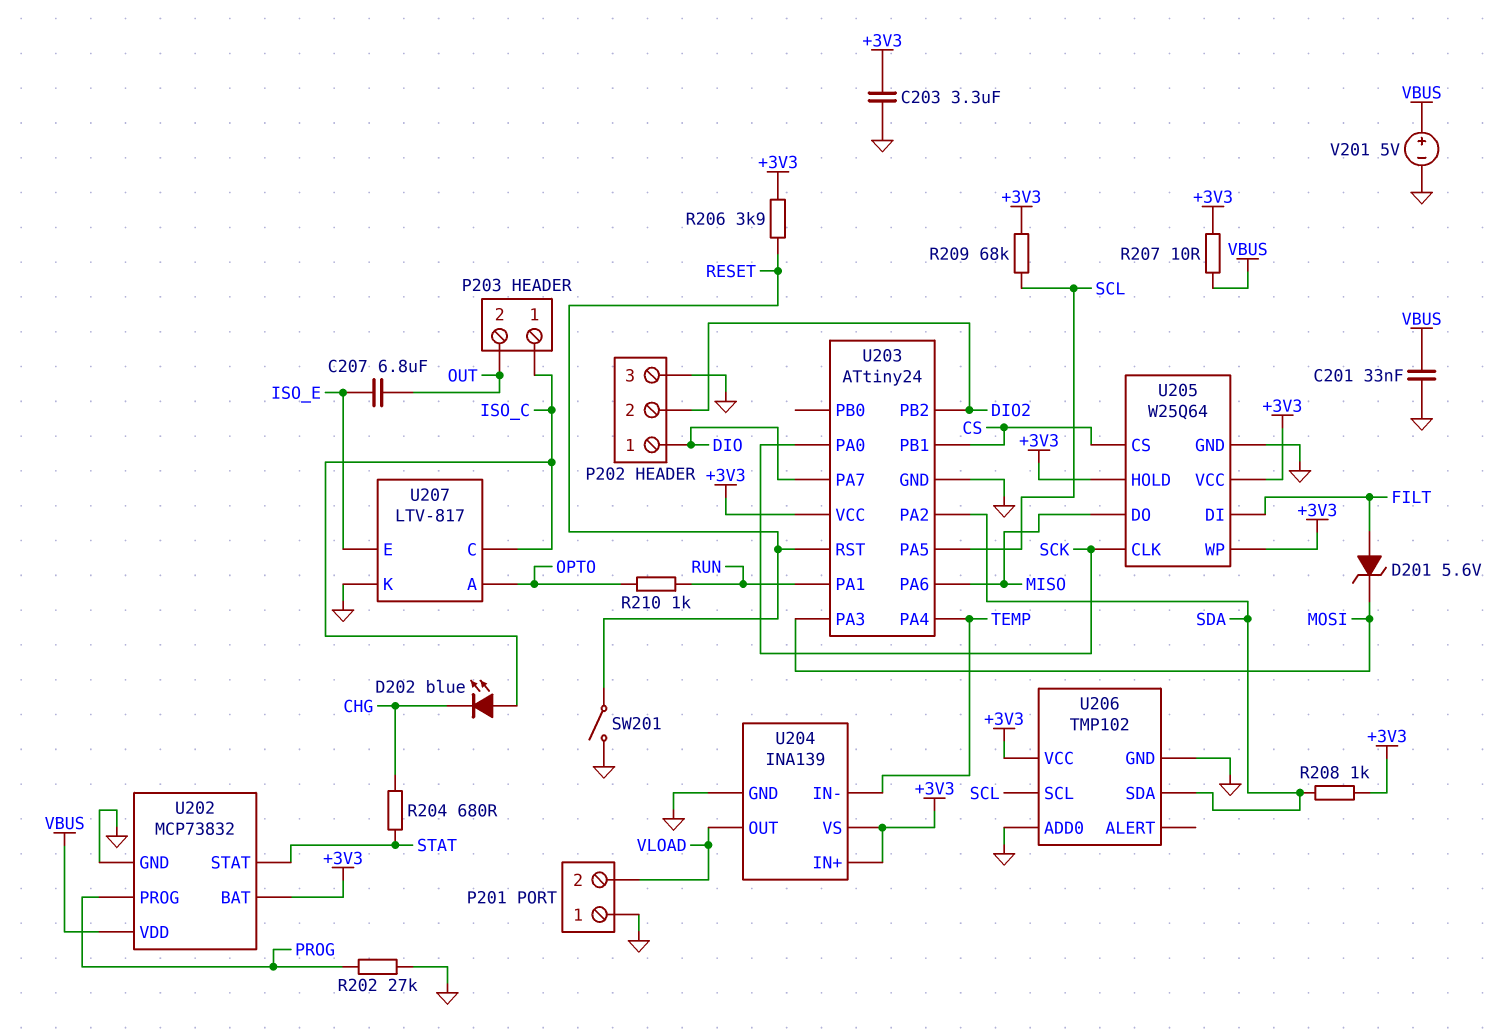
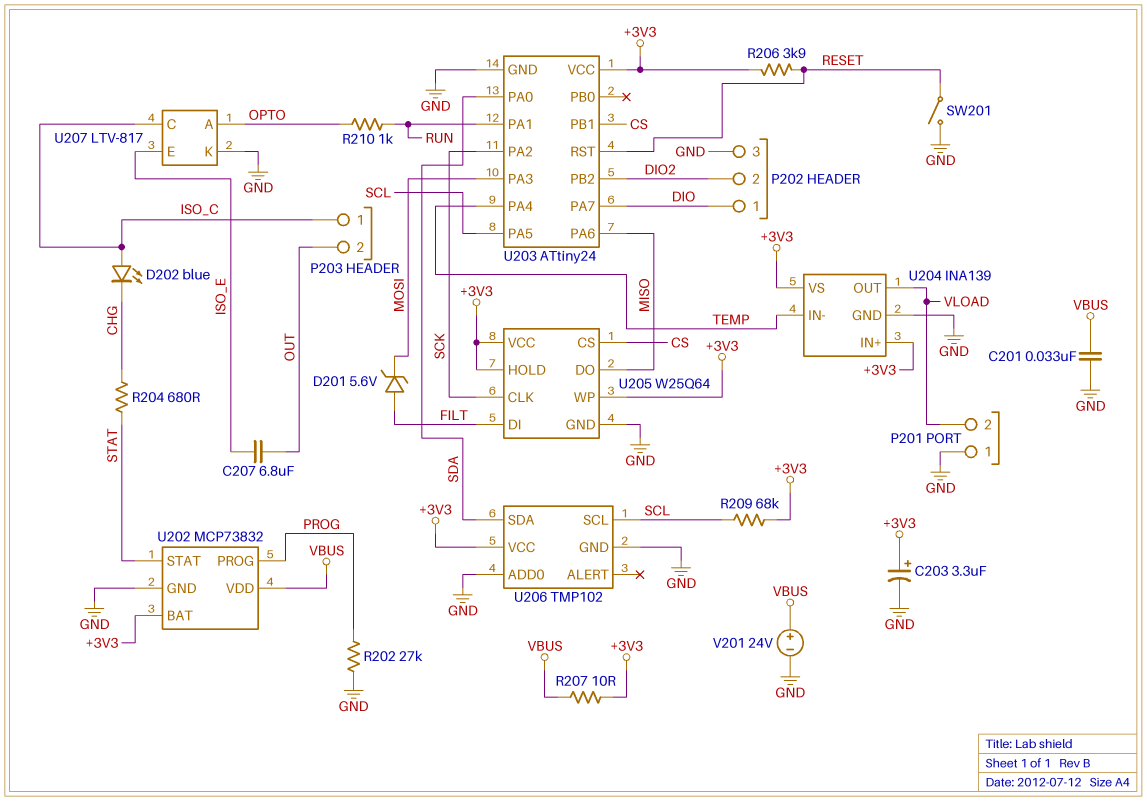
C203: 3.3uF (+3V3, GND) -> 3.3uF (plus +3V3, minus GND)
R208: 1k (+3V3, SDA) -> none
U203 pin PA0: SCK -> SDA
U203 pin PA2: SDA -> SCK
V201: 5V (plus VBUS, minus GND) -> 24V (plus VBUS, minus GND)

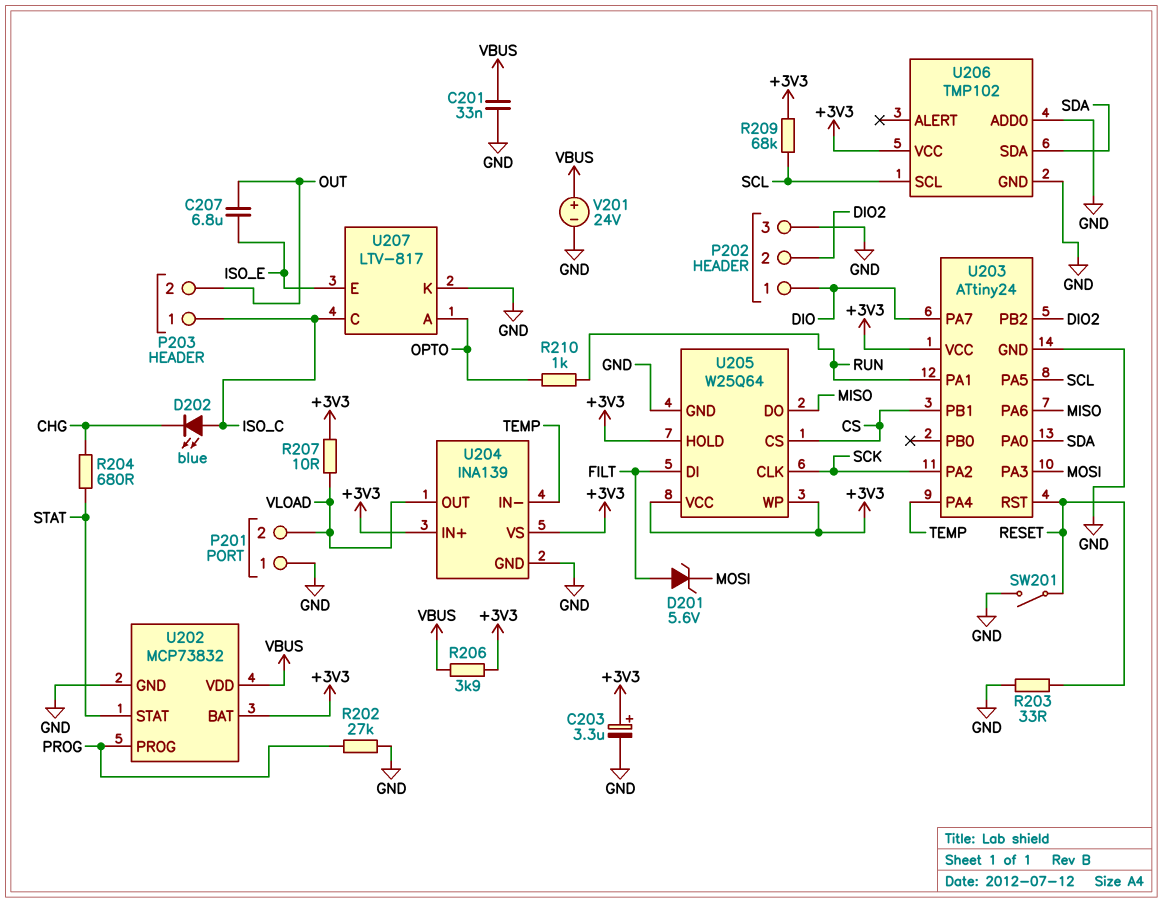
R203: none -> 33 (GND, RESET)
R206: 3.9k (+3V3, RESET) -> 3.9k (+3V3, VBUS)
R207: 10 (+3V3, VBUS) -> 10 (+3V3, VLOAD)

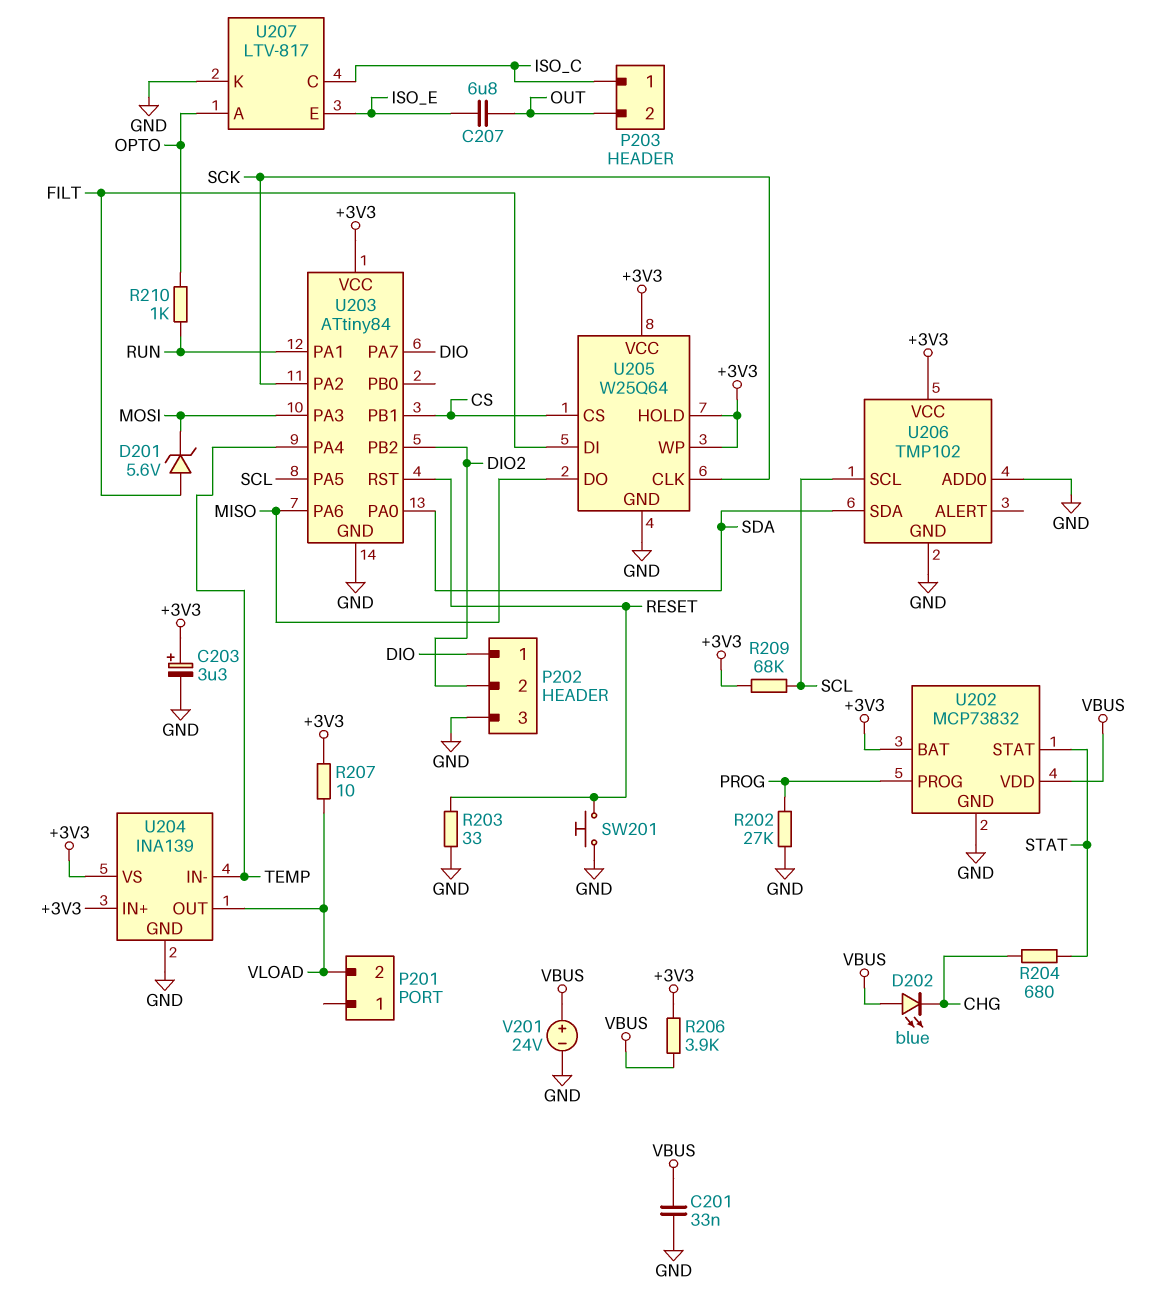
D202: LED blue (A ISO_C, K CHG) -> LED blue (A VBUS, K CHG)
P201 pin 1: GND -> none
SW201: switch (GND, RESET) -> button (GND, RESET)
U203: ATtiny24 -> ATtiny84

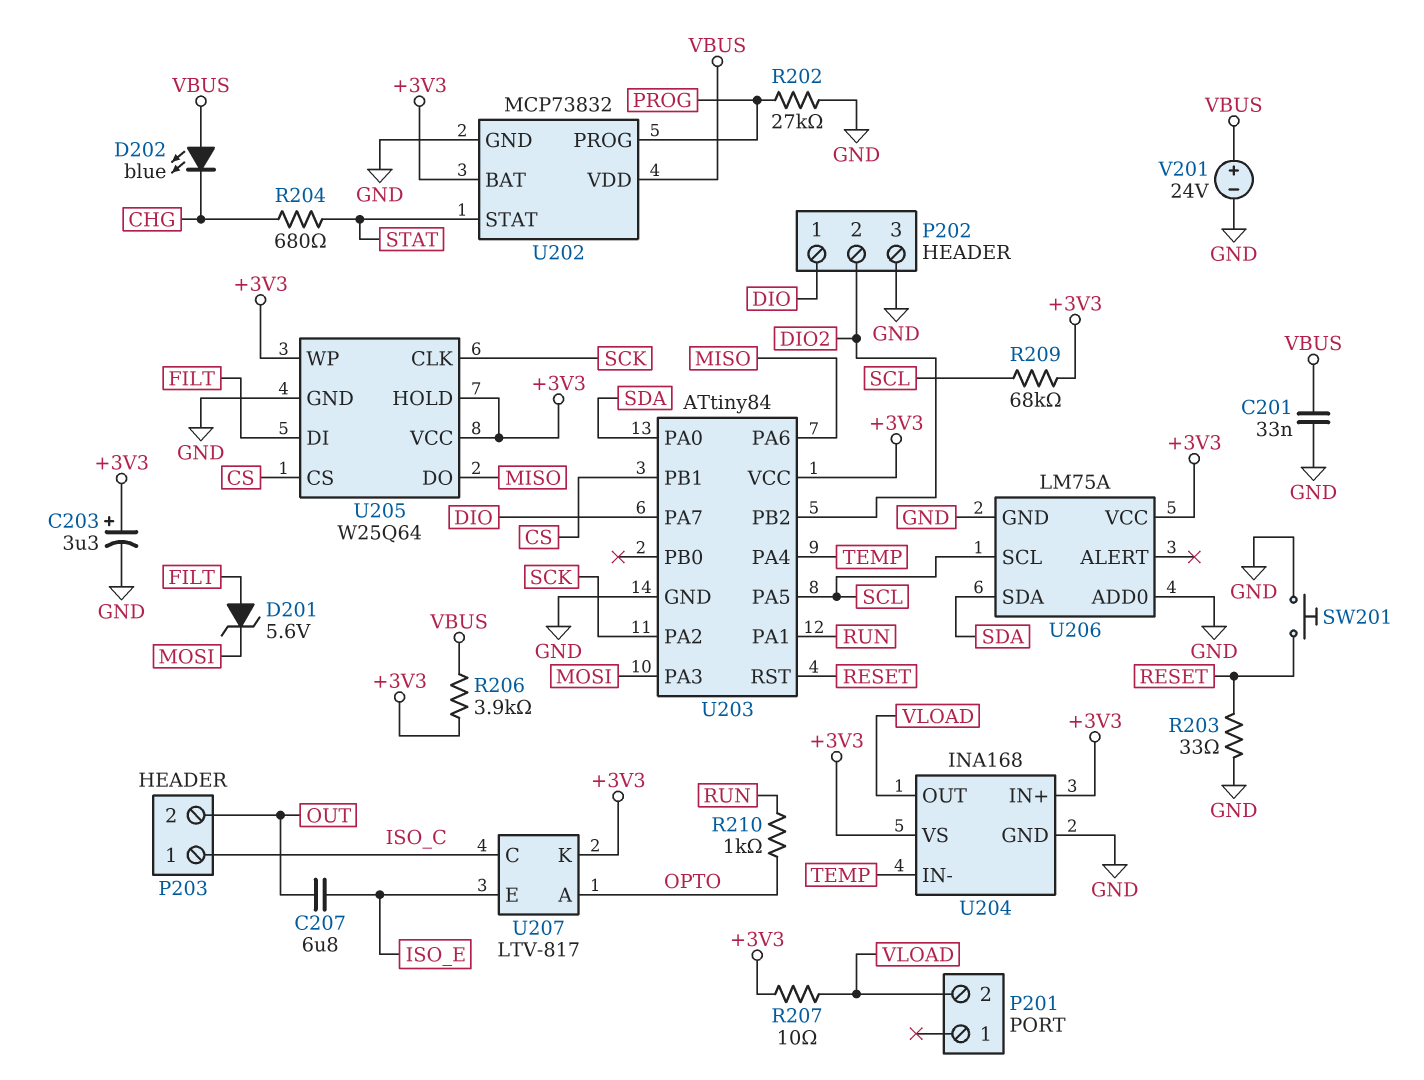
U204: INA139 -> INA168
U206: TMP102 -> LM75A
U207 pin K: GND -> +3V3

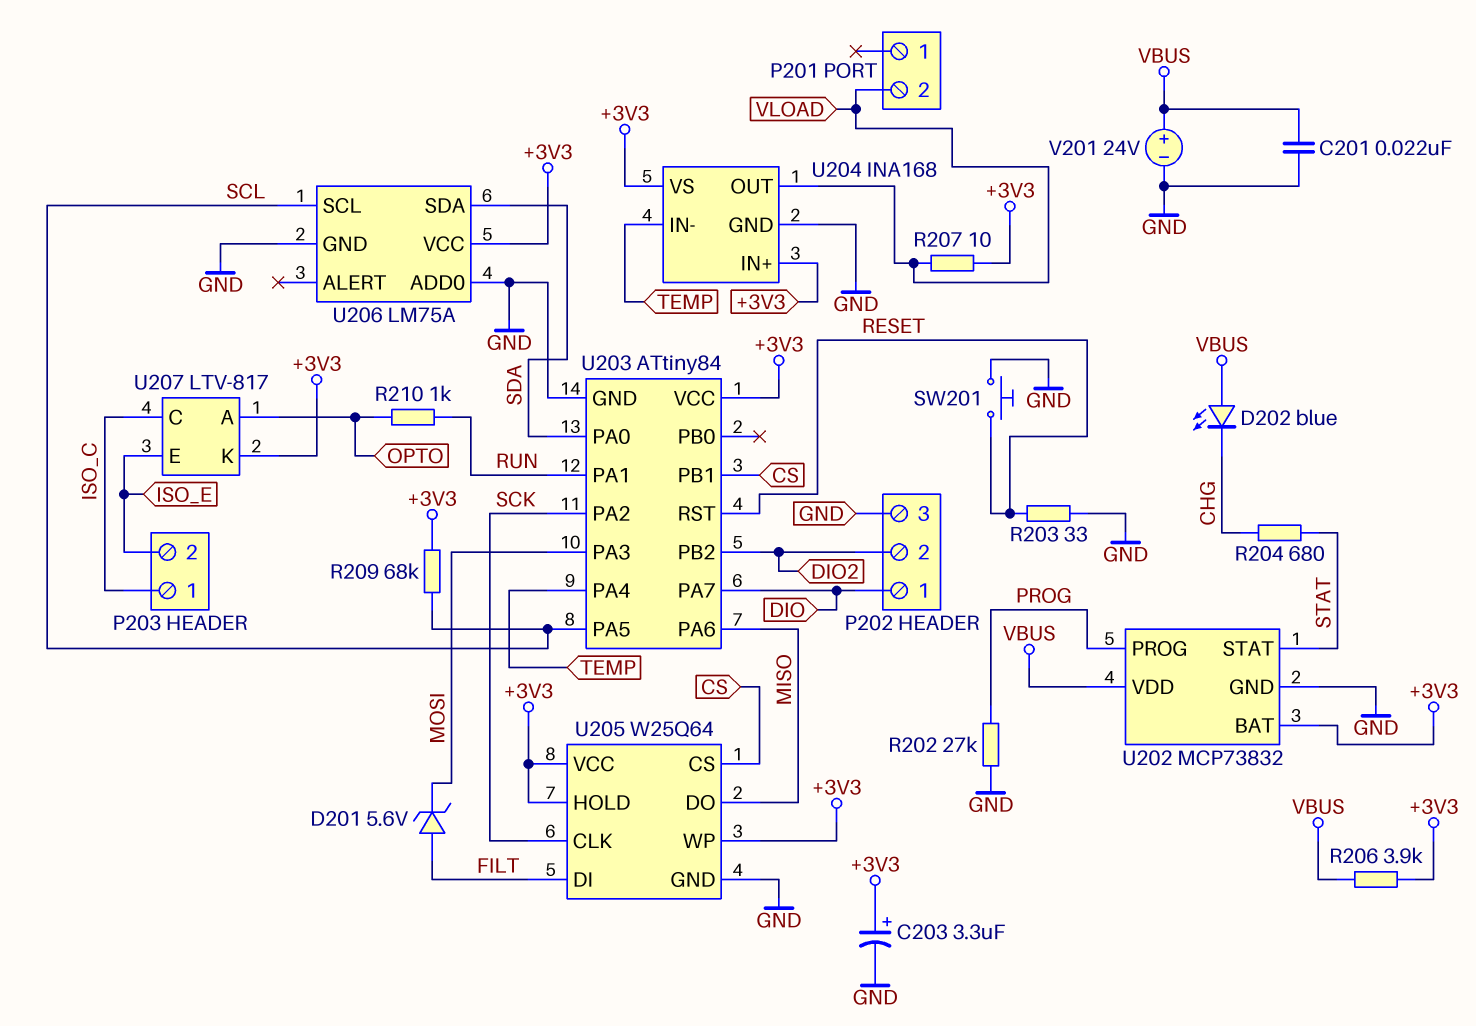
C201: 33nF (GND, VBUS) -> 22nF (GND, VBUS)
C207: 6.8uF (ISO_E, OUT) -> none
P203 pin 2: OUT -> ISO_E

